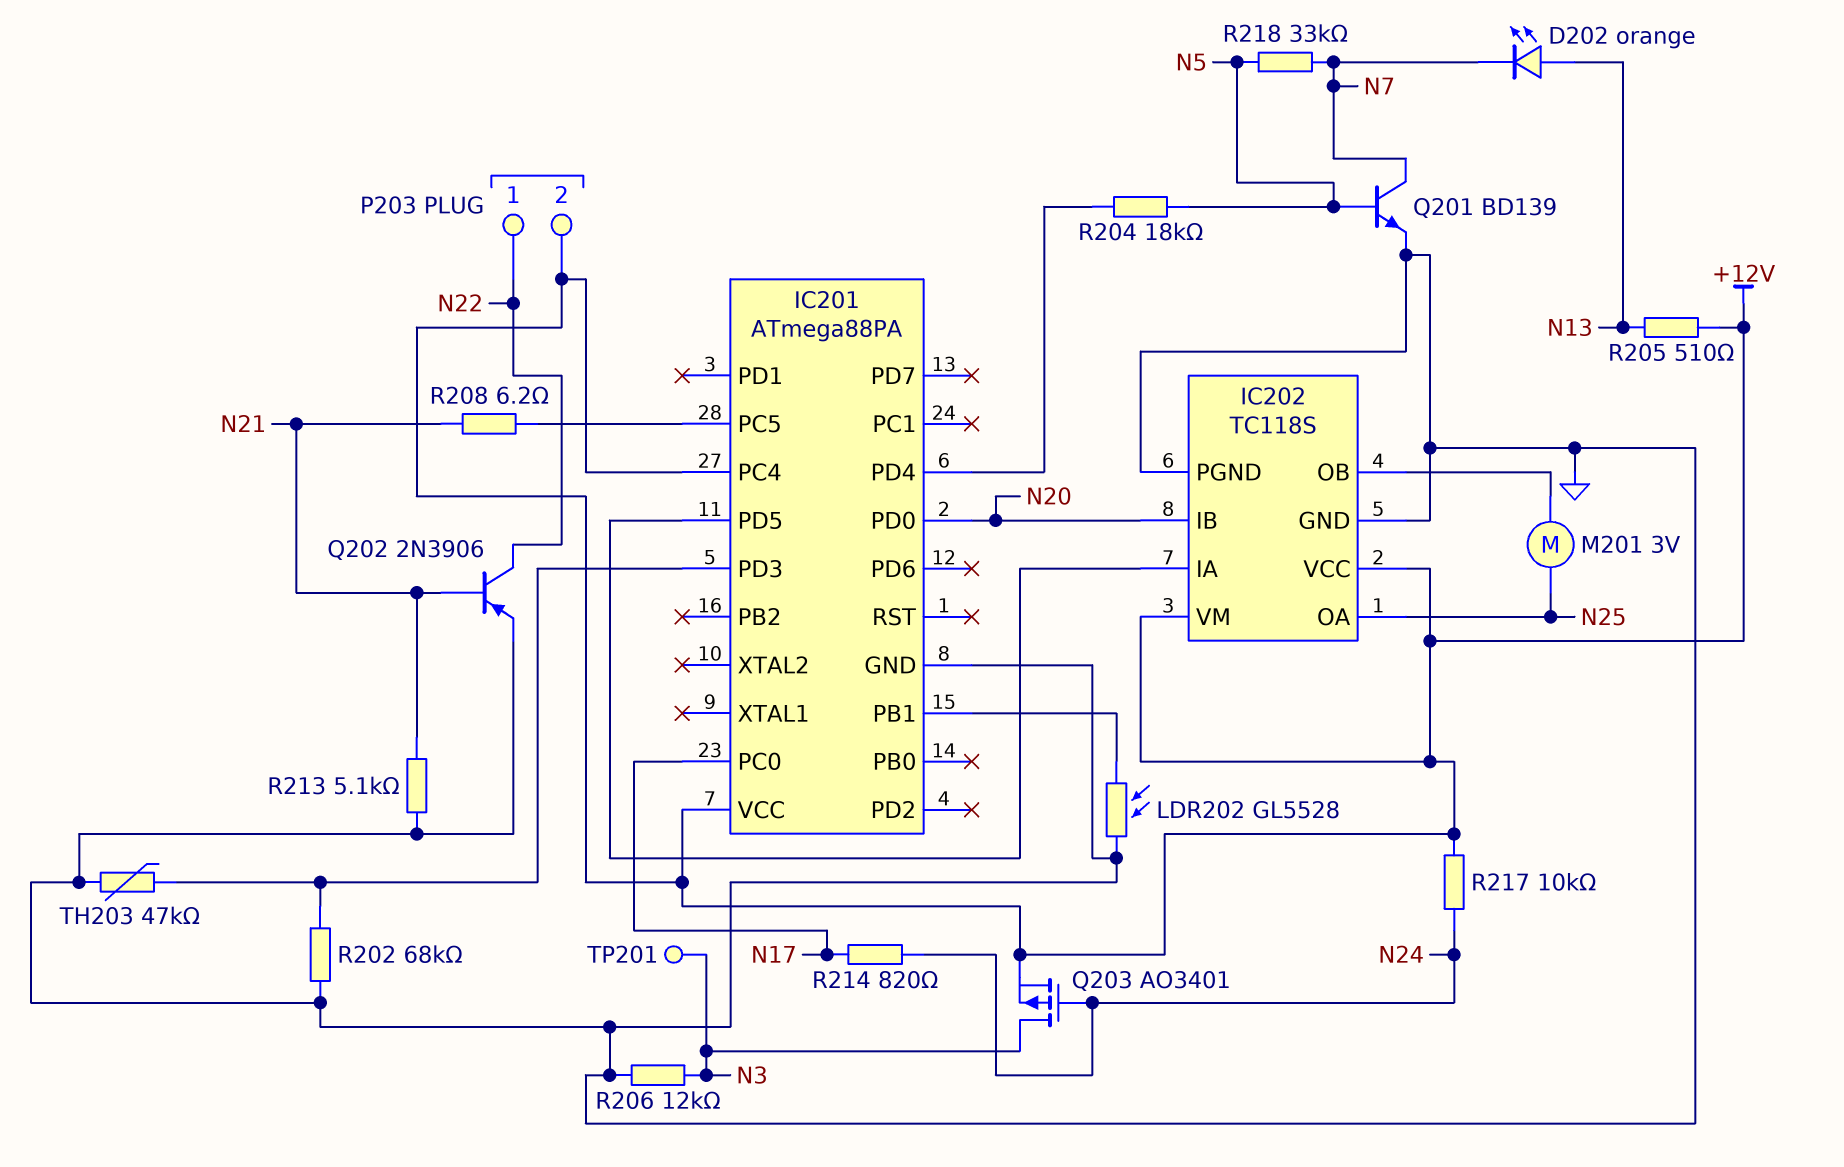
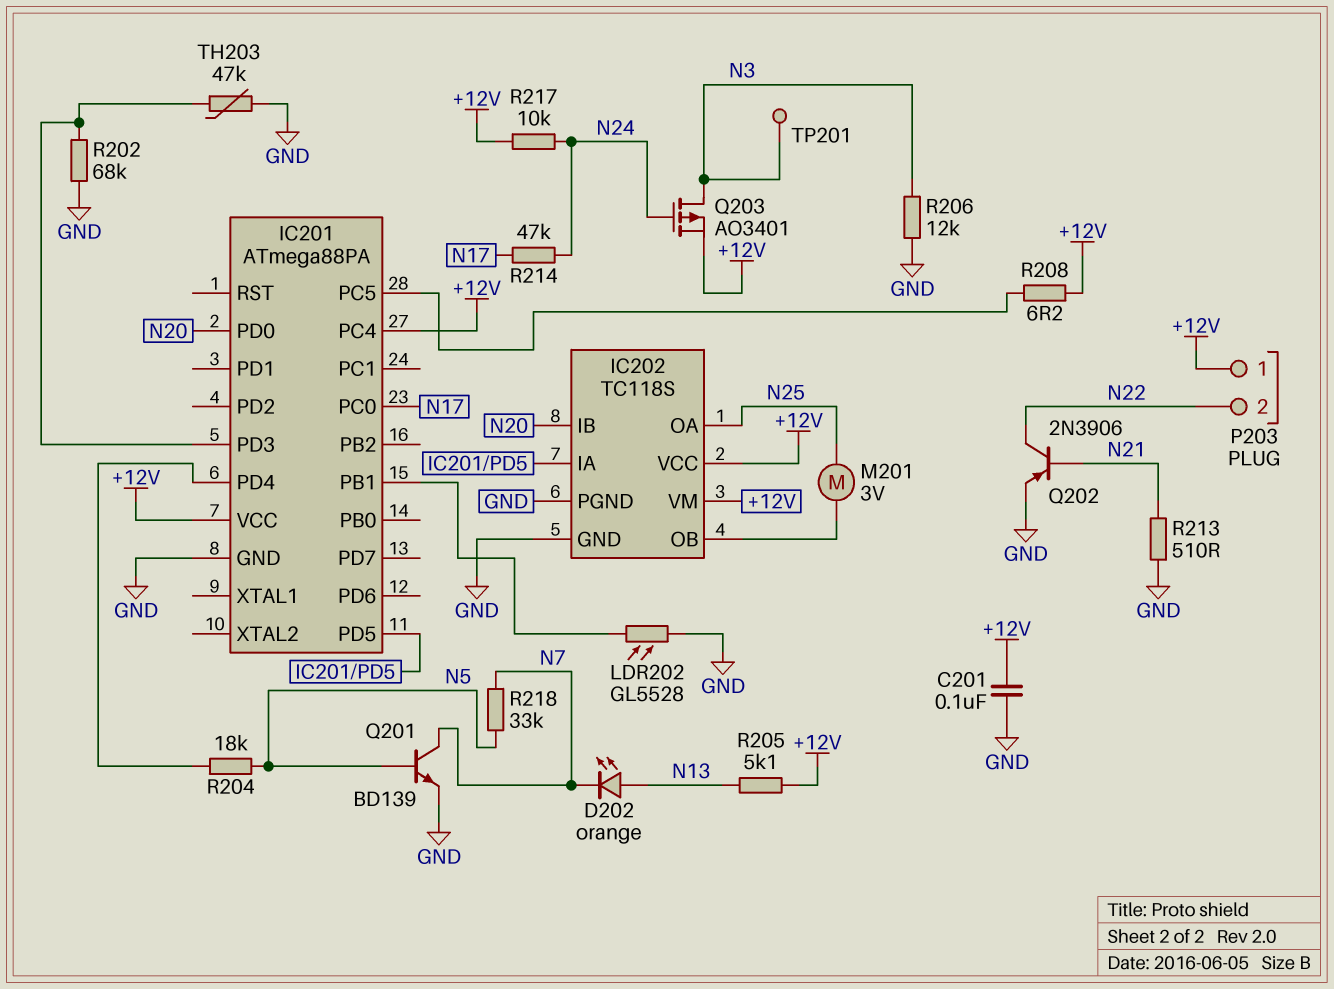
C201: none -> 100nF (+12V, GND)
P203 pin 1: N22 -> +12V
P203 pin 2: +12V -> N22
R205: 510 (+12V, N13) -> 5.1k (+12V, N13)
R208: 6.2 (IC201/PC5, N21) -> 6.2 (+12V, IC201/PC5)
R213: 5.1k (GND, N21) -> 510 (GND, N21)
R214: 820 (N17, N24) -> 47k (N17, N24)

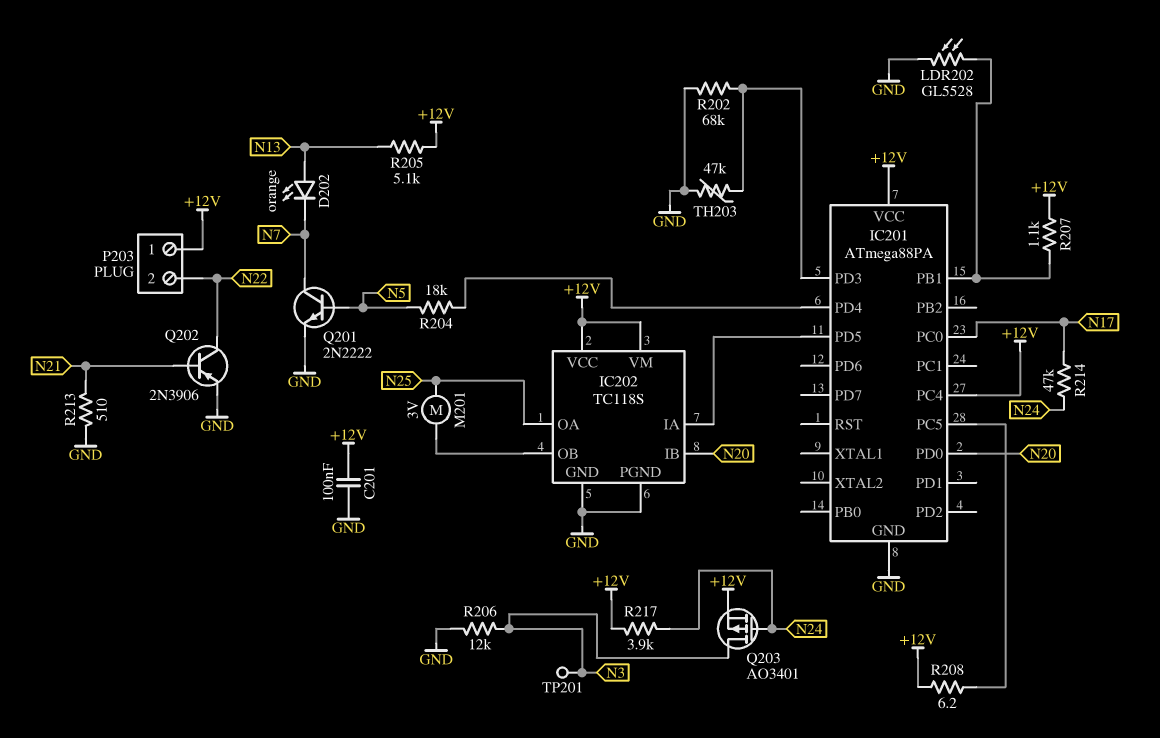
Q201: NPN BD139 (B N5, C N7, E GND) -> NPN 2N2222 (B N5, C N7, E GND)
R207: none -> 1.1k (+12V, IC201/PB1)
R217: 10k (+12V, N24) -> 3.9k (+12V, N24)
R218: 33k (N5, N7) -> none

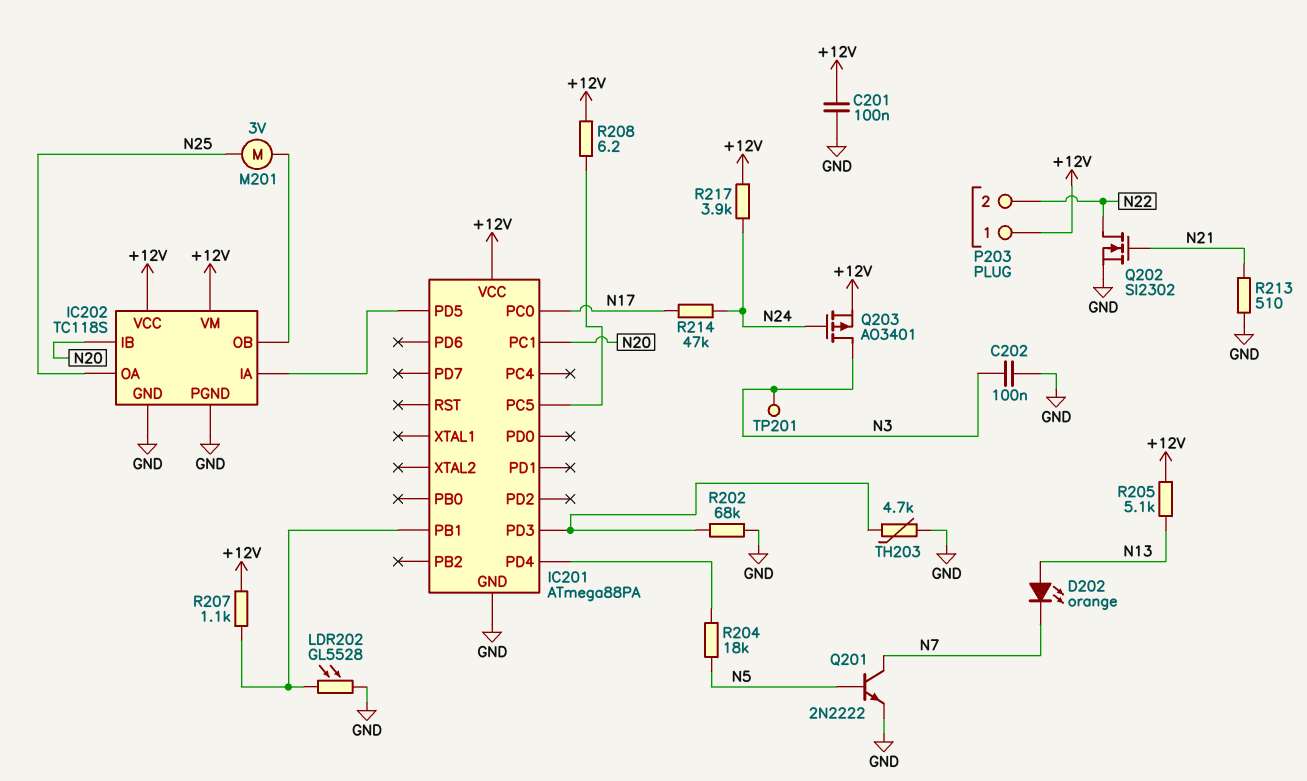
C202: none -> 100nF (GND, N3)
IC201 pin PC1: none -> N20
IC201 pin PC4: +12V -> none
IC201 pin PD0: N20 -> none
Q202: PNP 2N3906 (B N21, C N22, E GND) -> NMOS SI2302 (G N21, D N22, S GND)
R206: 12k (GND, N3) -> none
TH203: 47k (GND, IC201/PD3) -> 4.7k (GND, IC201/PD3)

